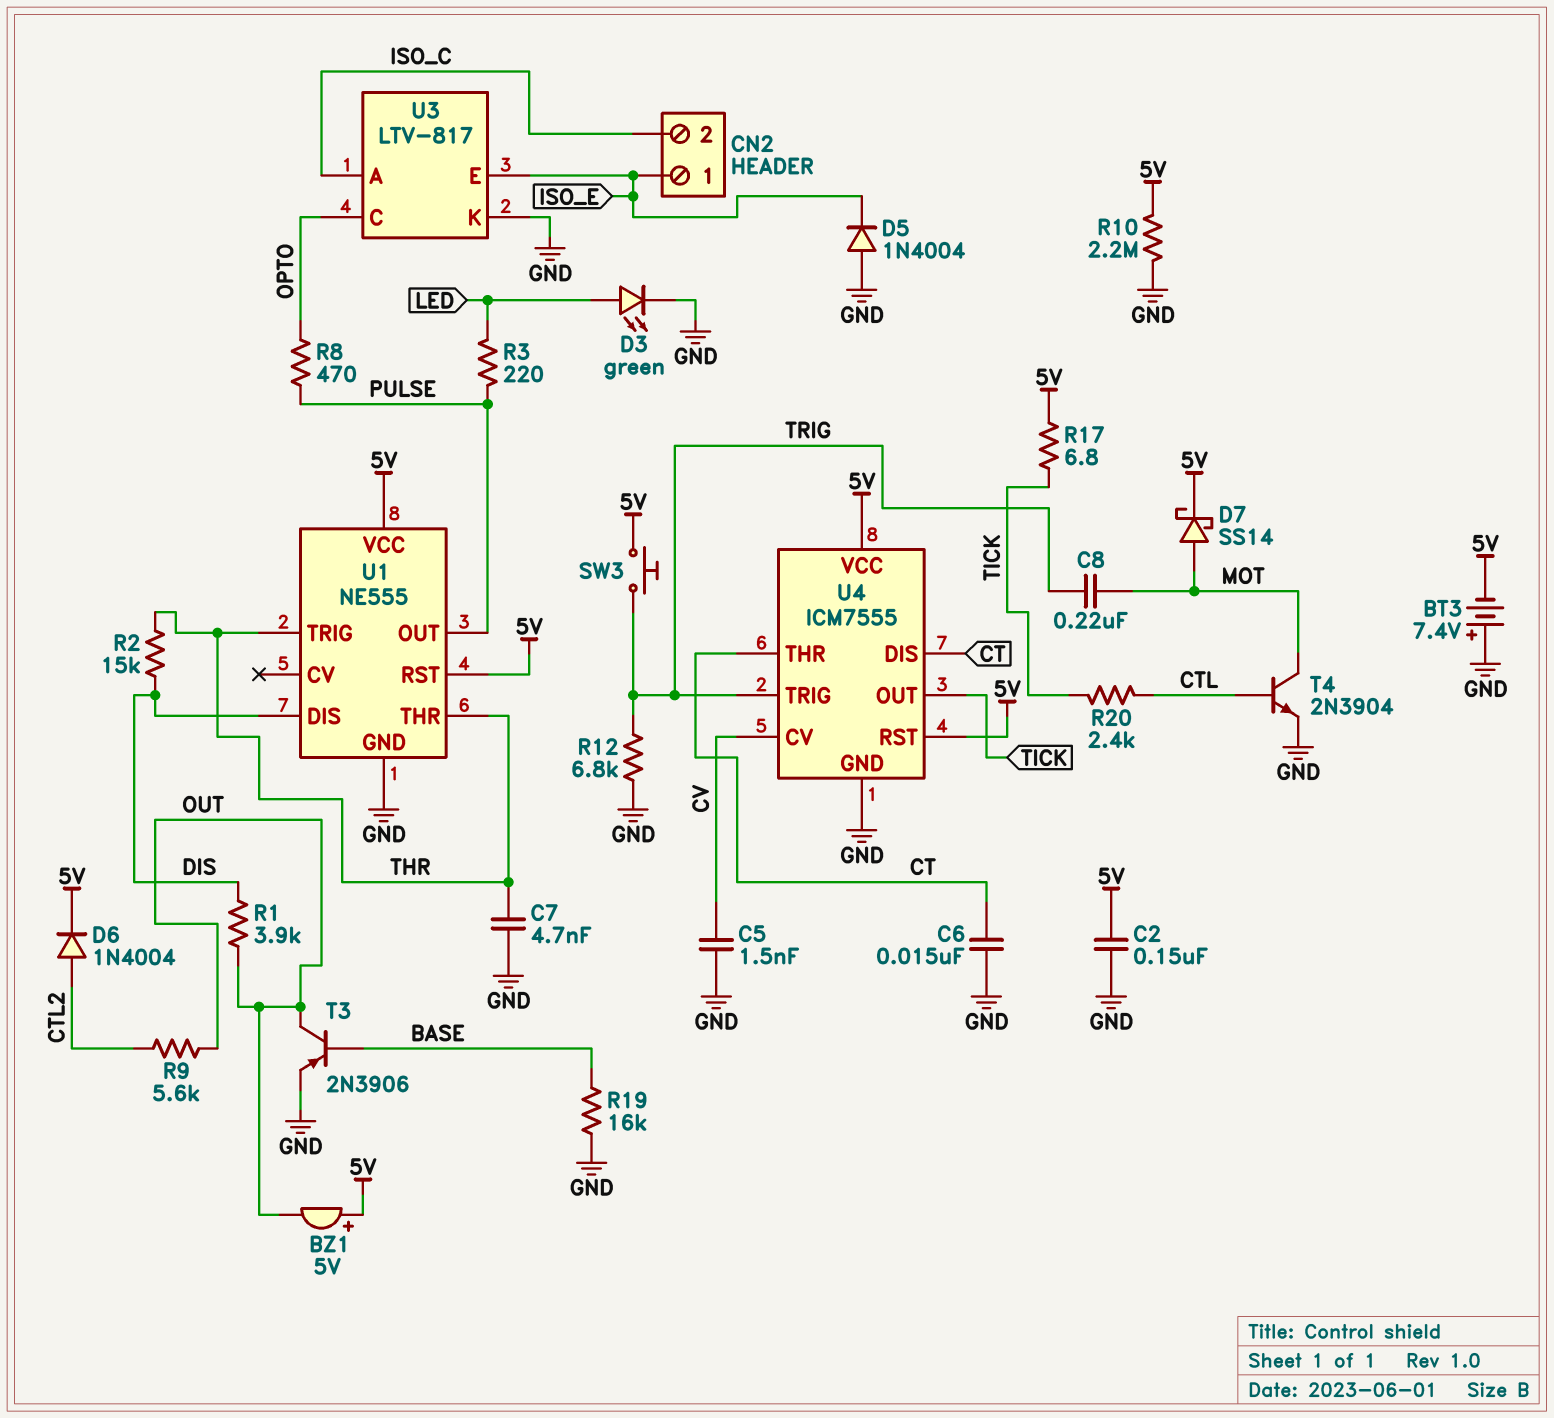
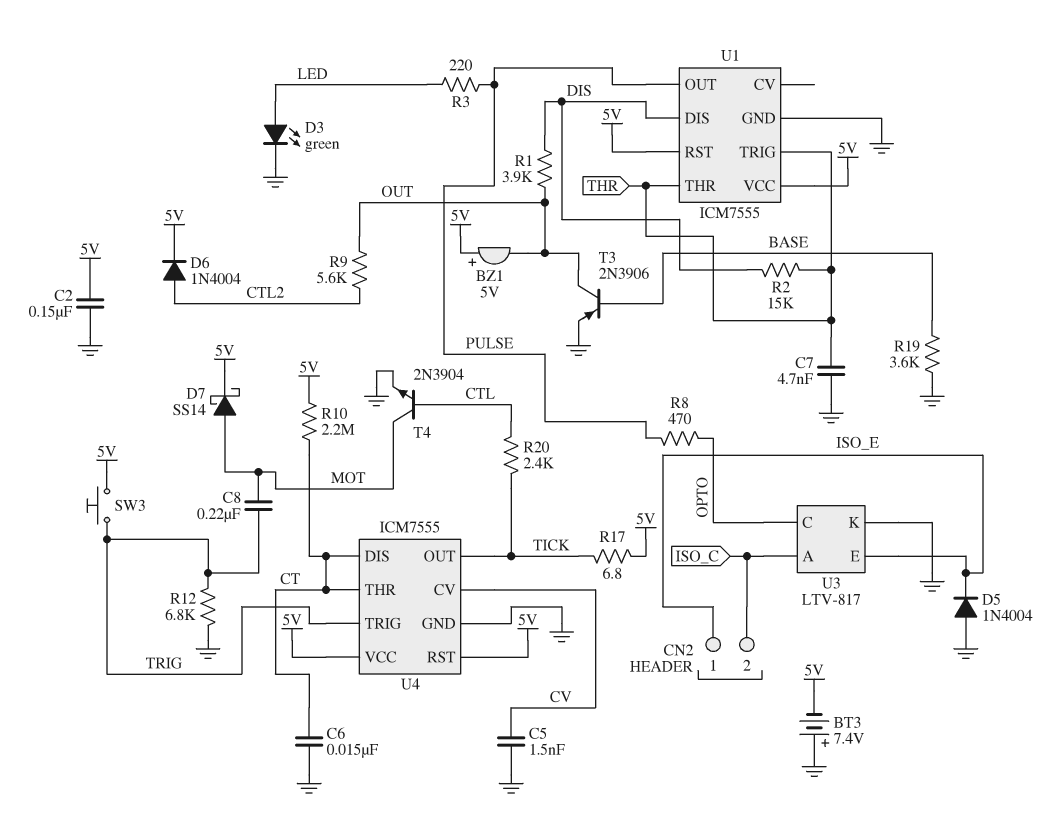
R10: 2.2M (5V, GND) -> 2.2M (5V, CT)
R19: 16k (BASE, GND) -> 3.6k (BASE, GND)
U1: NE555 -> ICM7555

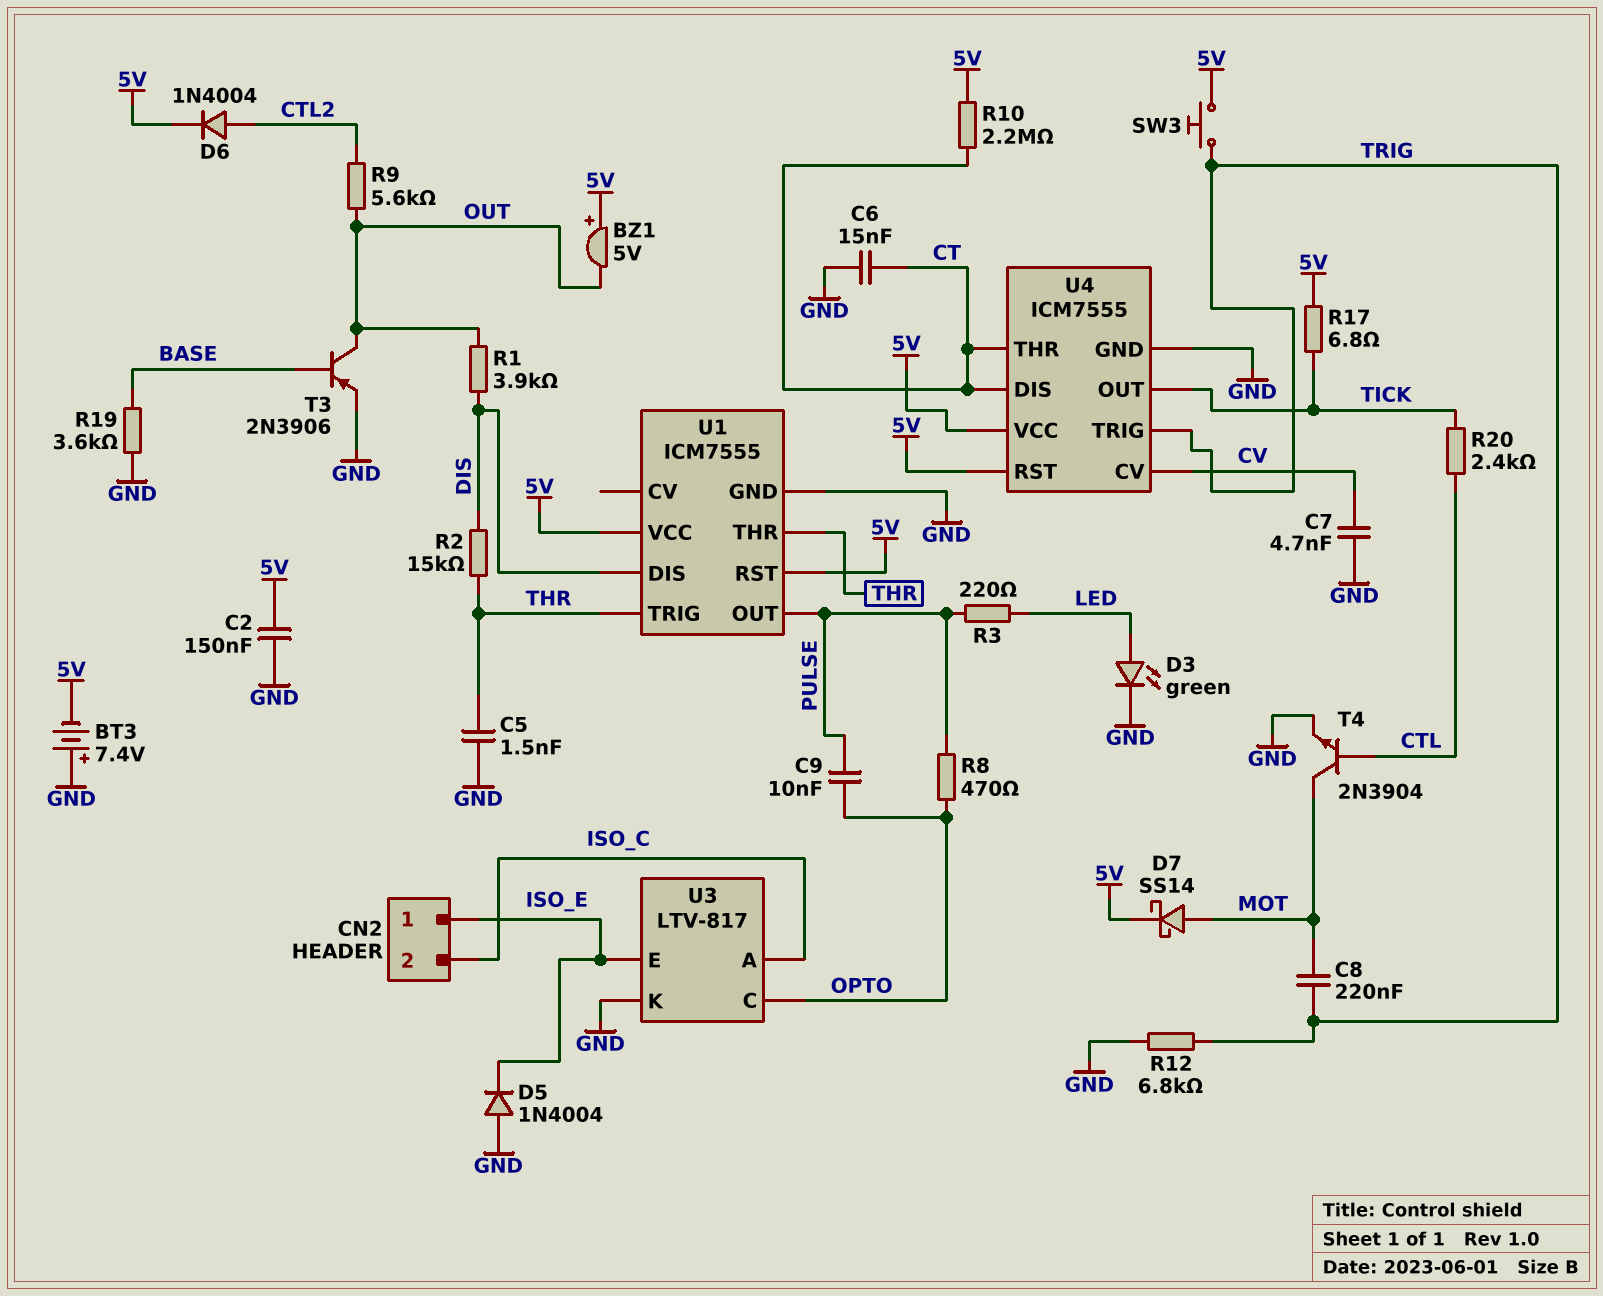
C5: 1.5nF (CV, GND) -> 1.5nF (GND, THR)
C7: 4.7nF (GND, THR) -> 4.7nF (CV, GND)
C9: none -> 10nF (OPTO, PULSE)

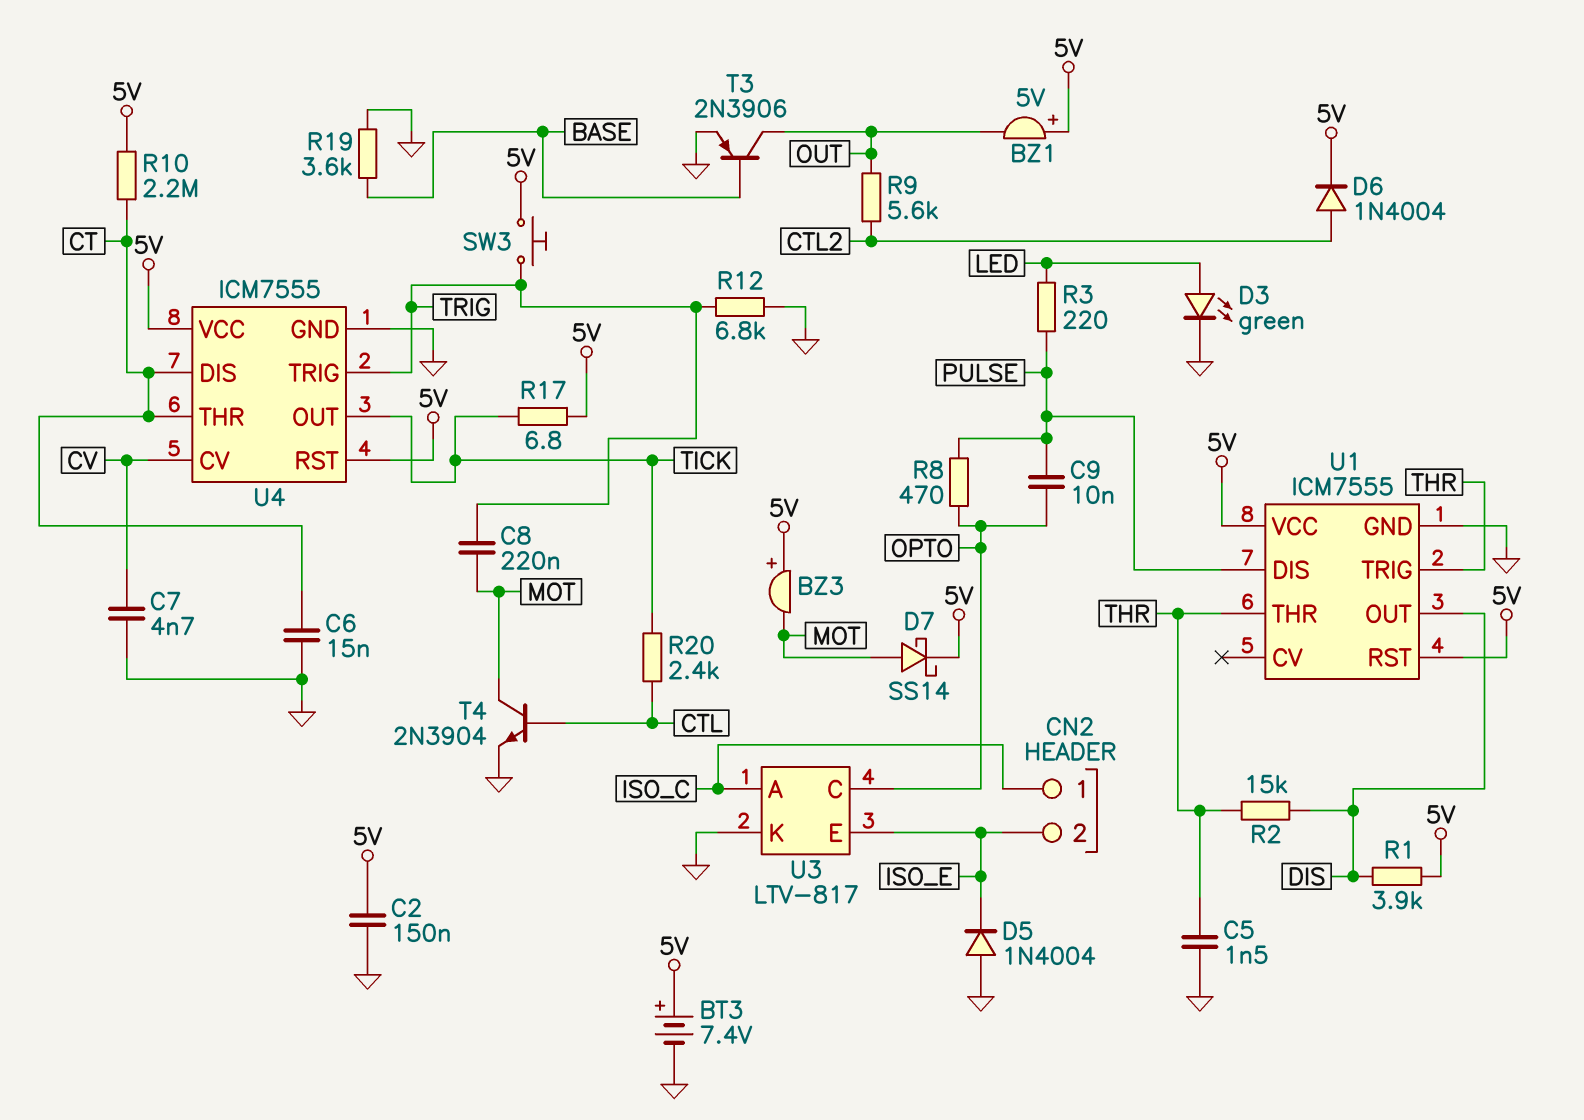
BT3: 7.4V (plus GND, minus 5V) -> 7.4V (plus 5V, minus GND)
BZ3: none -> buzzer (plus 5V, minus MOT)
CN2 pin 1: ISO_E -> ISO_C
CN2 pin 2: ISO_C -> ISO_E
R1: 3.9k (DIS, OUT) -> 3.9k (5V, DIS)
U1 pin DIS: DIS -> PULSE
U1 pin OUT: PULSE -> DIS

